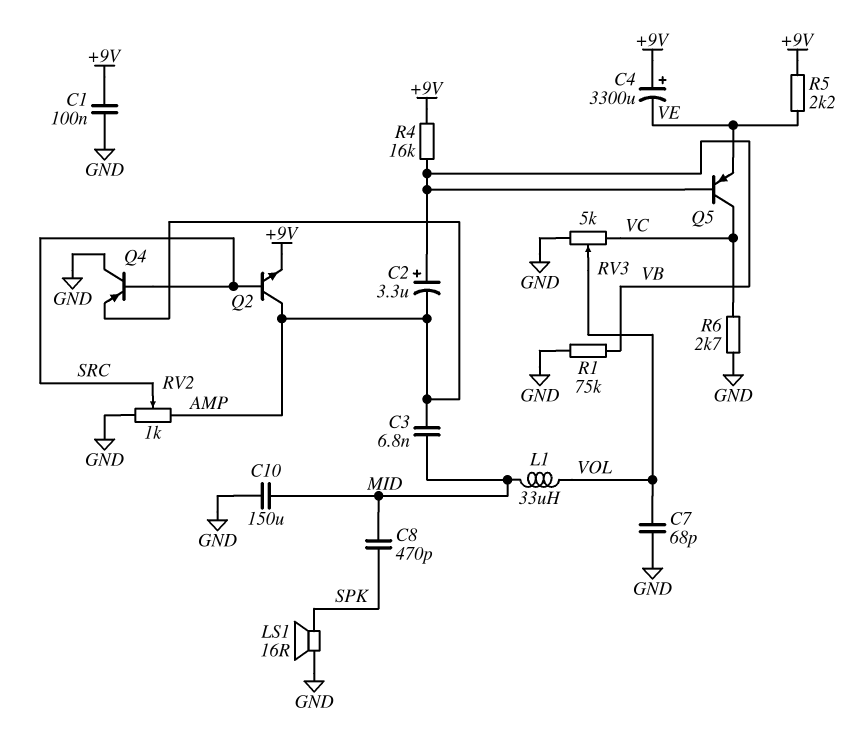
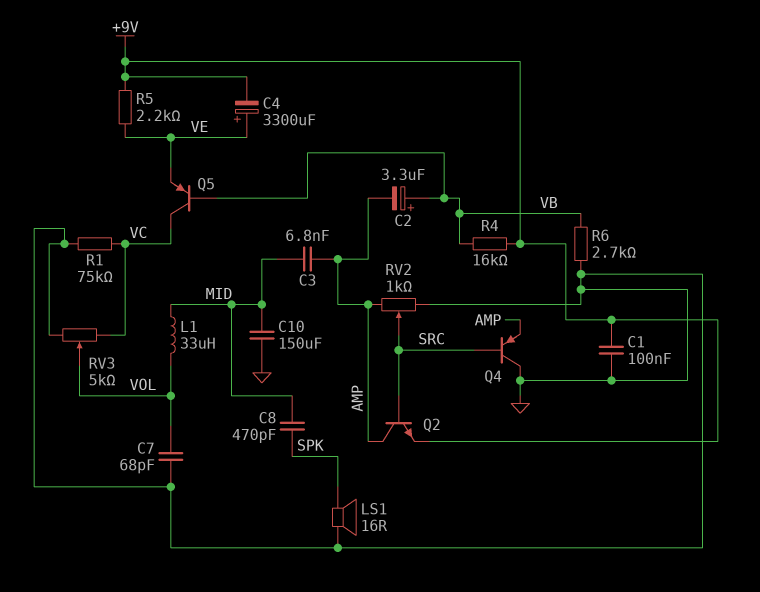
C4: 3300uF (plus +9V, minus VE) -> 3300uF (plus VE, minus +9V)
R1: 75k (GND, VB) -> 75k (GND, VC)
R6: 2.7k (GND, VC) -> 2.7k (GND, VB)

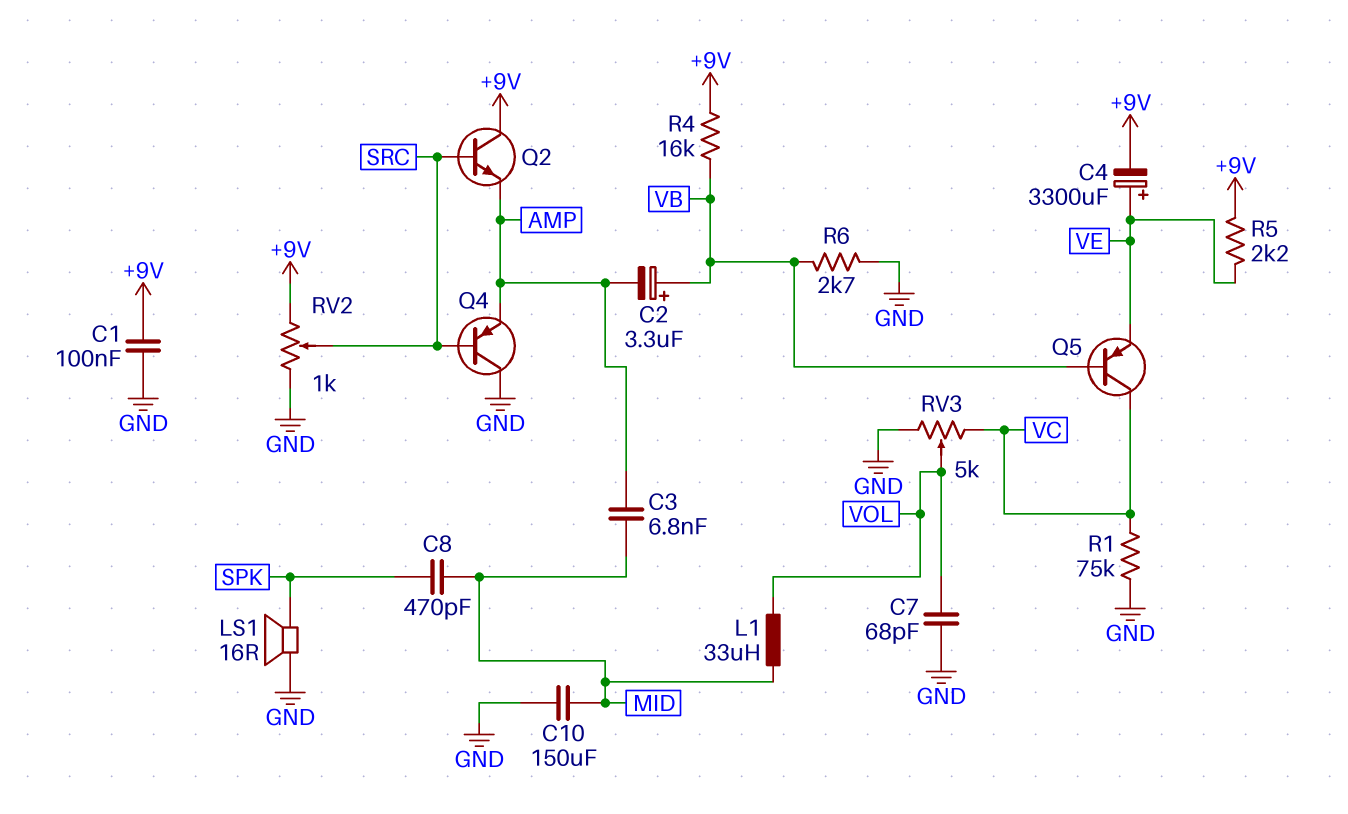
Q2: NPN (B SRC, C AMP, E +9V) -> NPN (B SRC, C +9V, E AMP)
RV2: 1k (AMP, GND, wiper SRC) -> 1k (+9V, GND, wiper SRC)

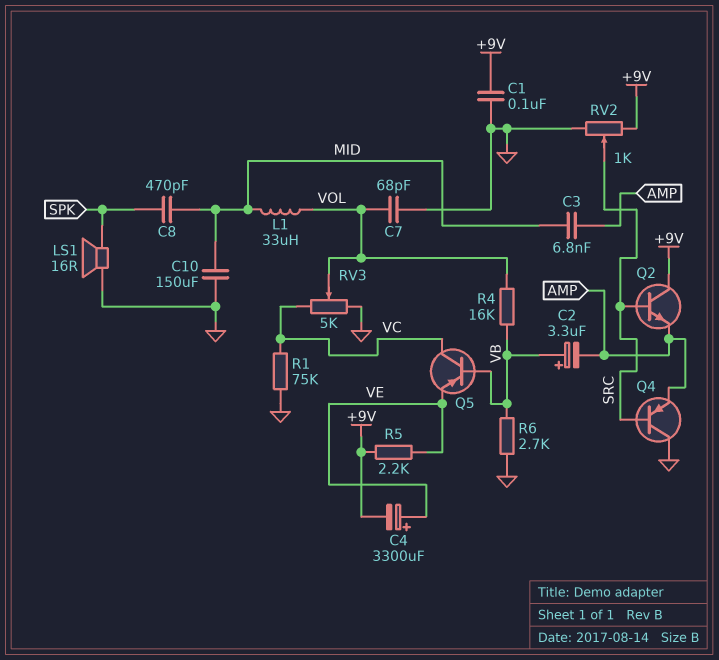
R4: 16k (+9V, VB) -> 16k (VB, VOL)

